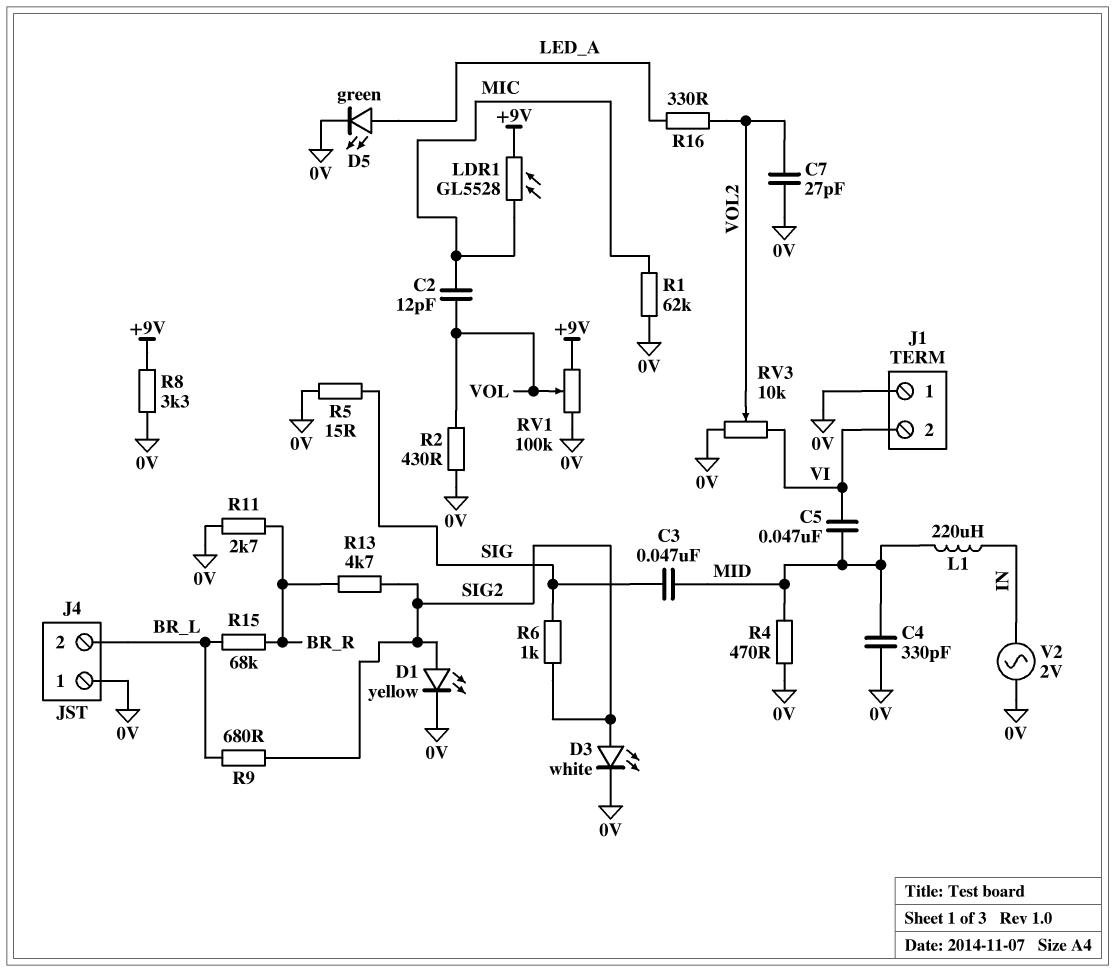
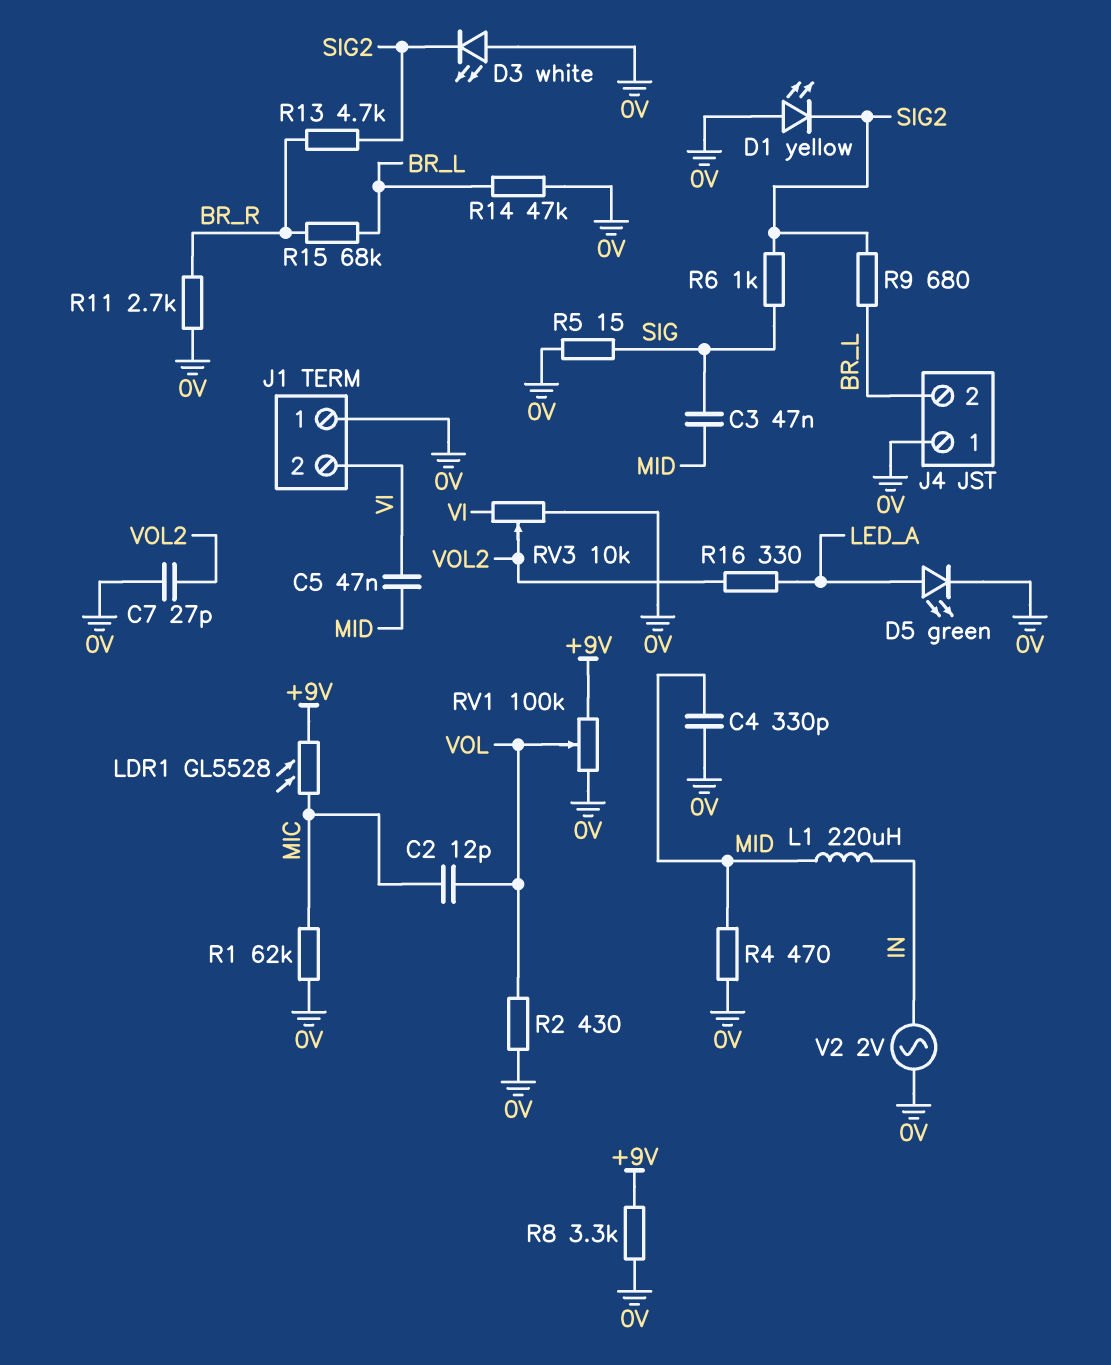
D1: LED yellow (A SIG2, K 0V) -> LED yellow (A 0V, K SIG2)
D3: LED white (A SIG2, K 0V) -> LED white (A 0V, K SIG2)
R14: none -> 47k (0V, BR_L)

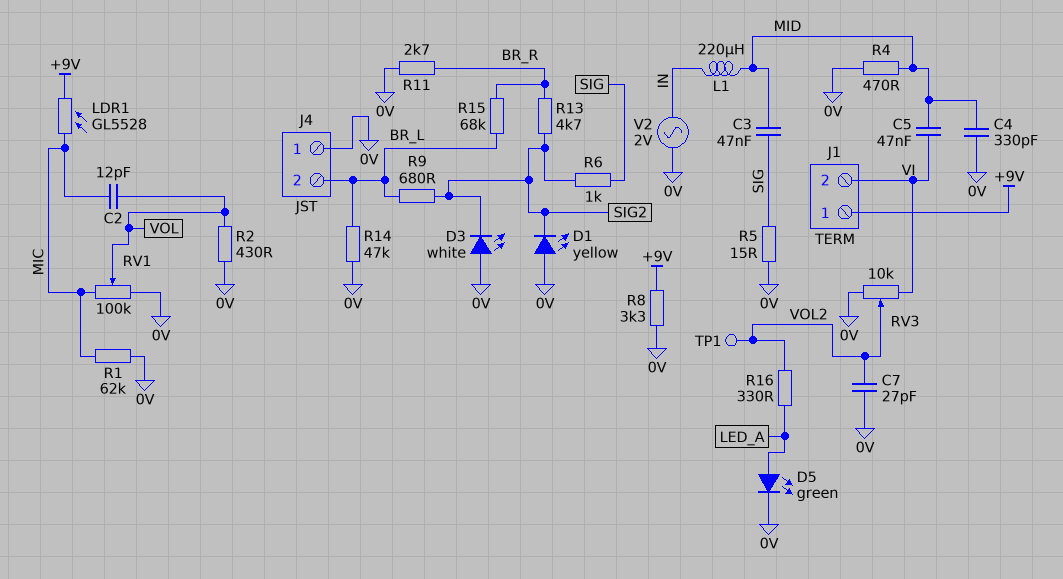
J1 pin 1: 0V -> +9V
RV1: 100k (+9V, 0V, wiper VOL) -> 100k (0V, MIC, wiper VOL)
TP1: none -> test point (VOL2)

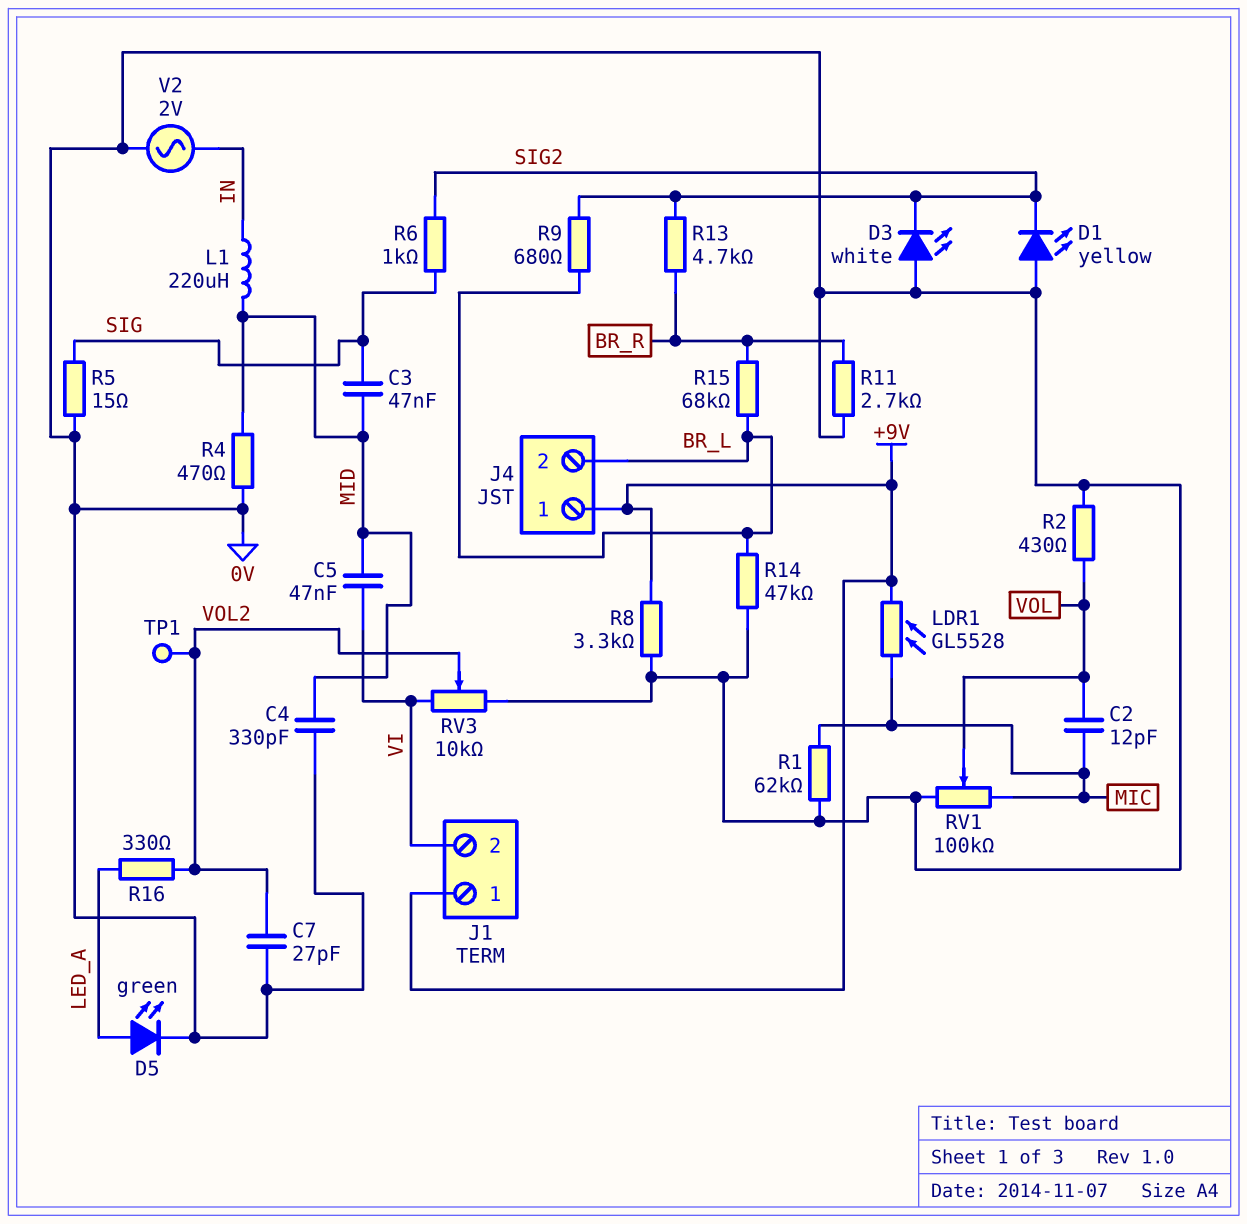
J4 pin 1: 0V -> +9V

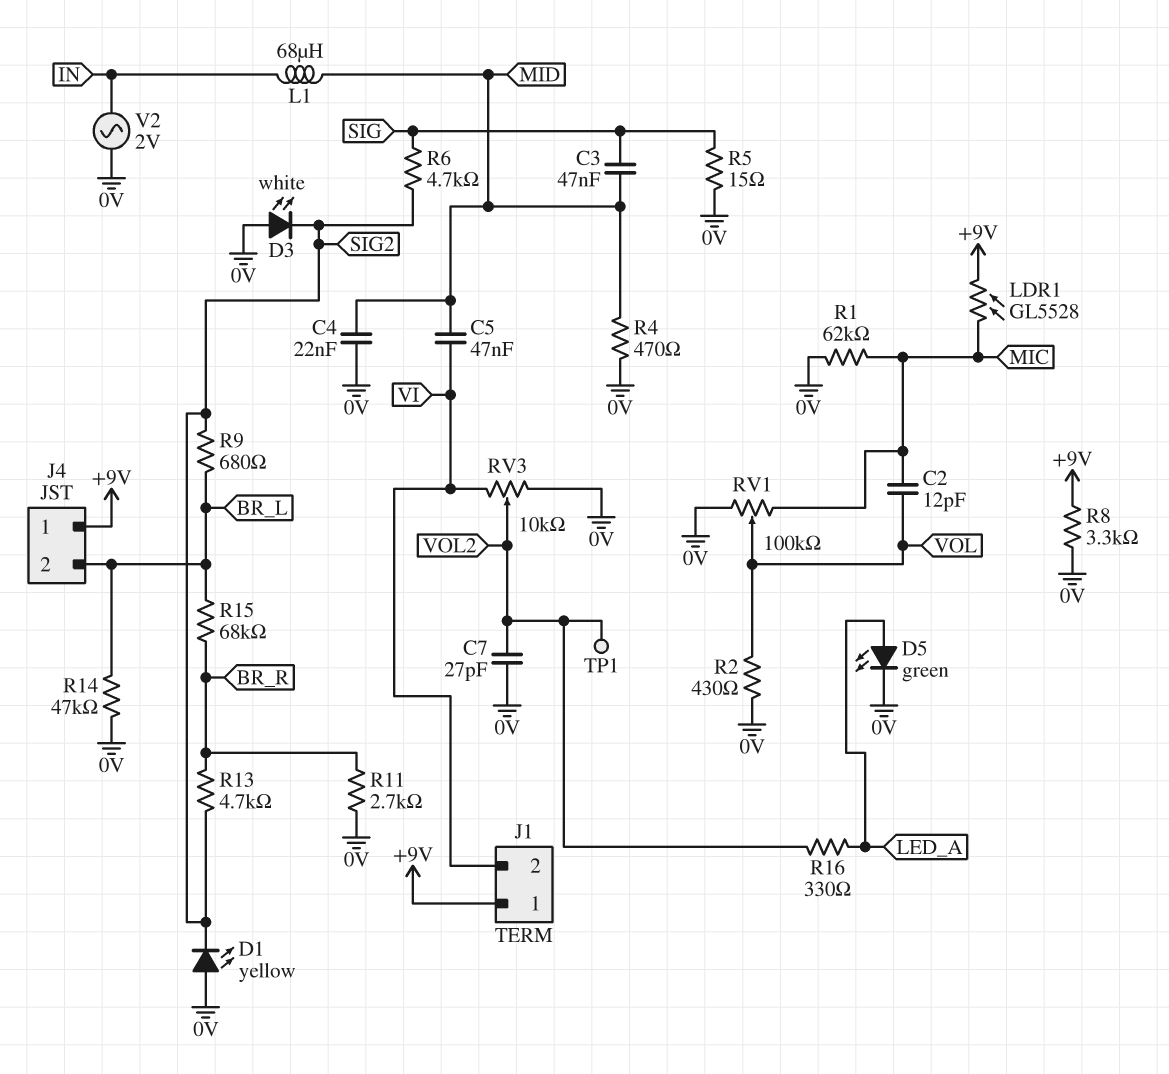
C4: 330pF (0V, MID) -> 22nF (0V, MID)
L1: 220uH (IN, MID) -> 68uH (IN, MID)
R6: 1k (SIG, SIG2) -> 4.7k (SIG, SIG2)

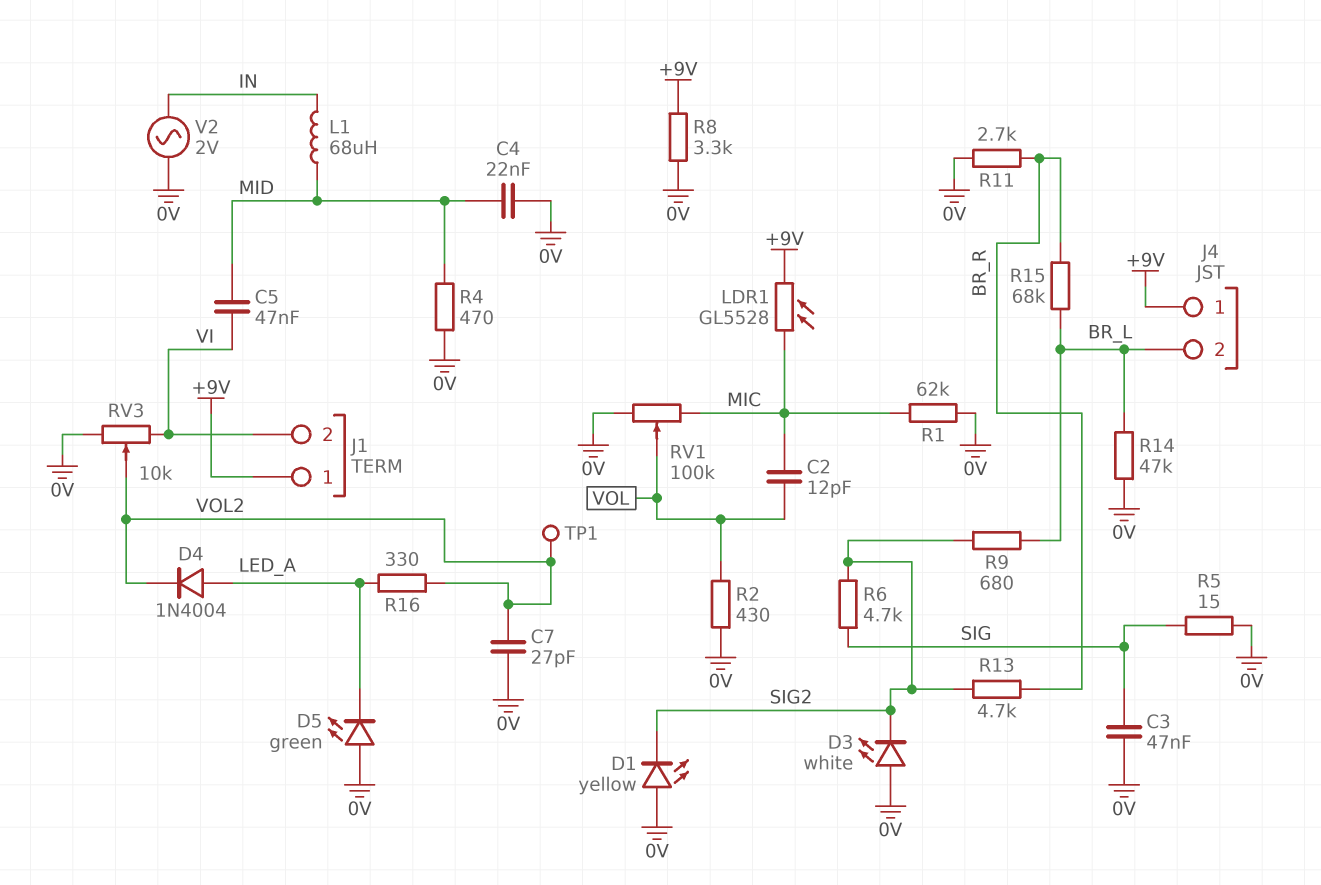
C3: 47nF (MID, SIG) -> 47nF (0V, SIG)
D4: none -> diode 1N4004 (A LED_A, K VOL2)
D5: LED green (A LED_A, K 0V) -> LED green (A 0V, K LED_A)

